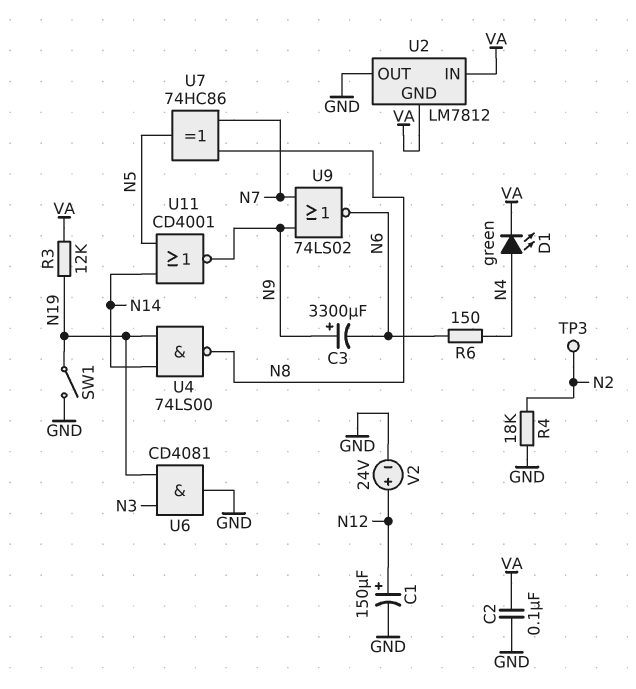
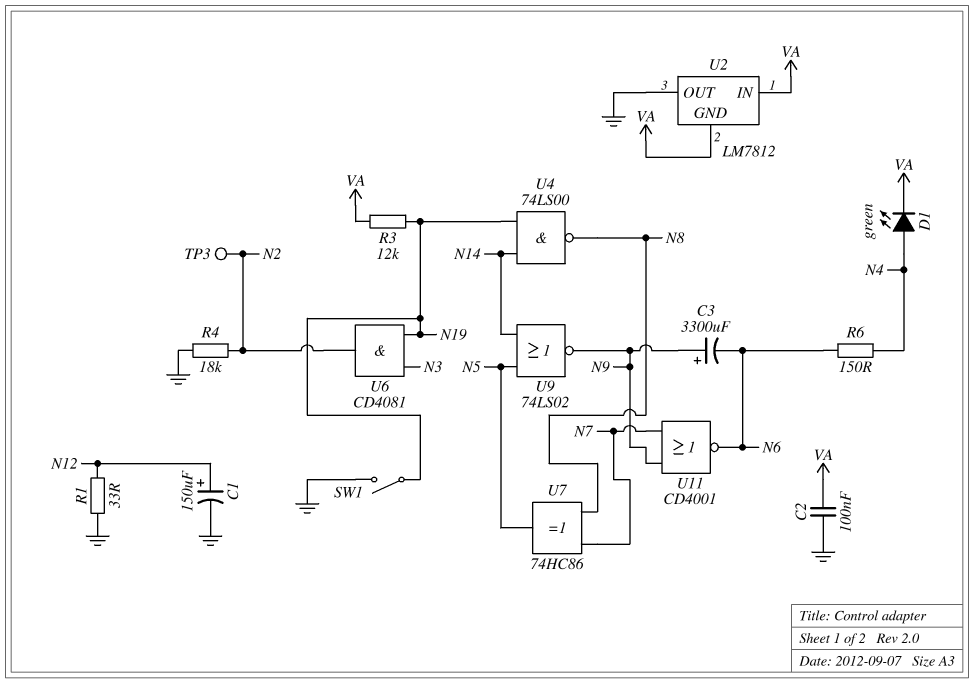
R1: none -> 33 (GND, N12)
U6: AND CD4081 (in N3, in N19, out GND) -> AND CD4081 (in N3, in N19, out N2)
U9: NOR 74LS02 (in N7, in N9, out N6) -> NOR 74LS02 (in N5, in N14, out N9)
U11: NOR CD4001 (in N5, in N14, out N9) -> NOR CD4001 (in N7, in N9, out N6)
V2: 24V (plus N12, minus GND) -> none

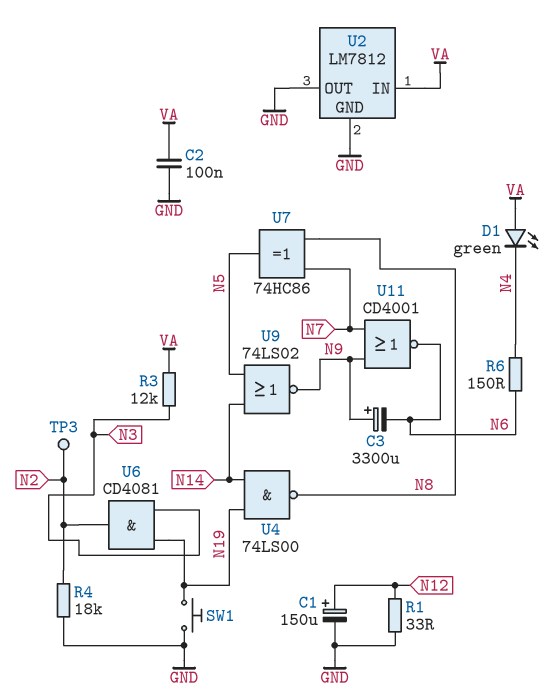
D1: LED green (A N4, K VA) -> LED green (A VA, K N4)
R3: 12k (N19, VA) -> 12k (N3, VA)
SW1: switch (GND, N19) -> button (GND, N19)
U2 pin GND: VA -> GND

